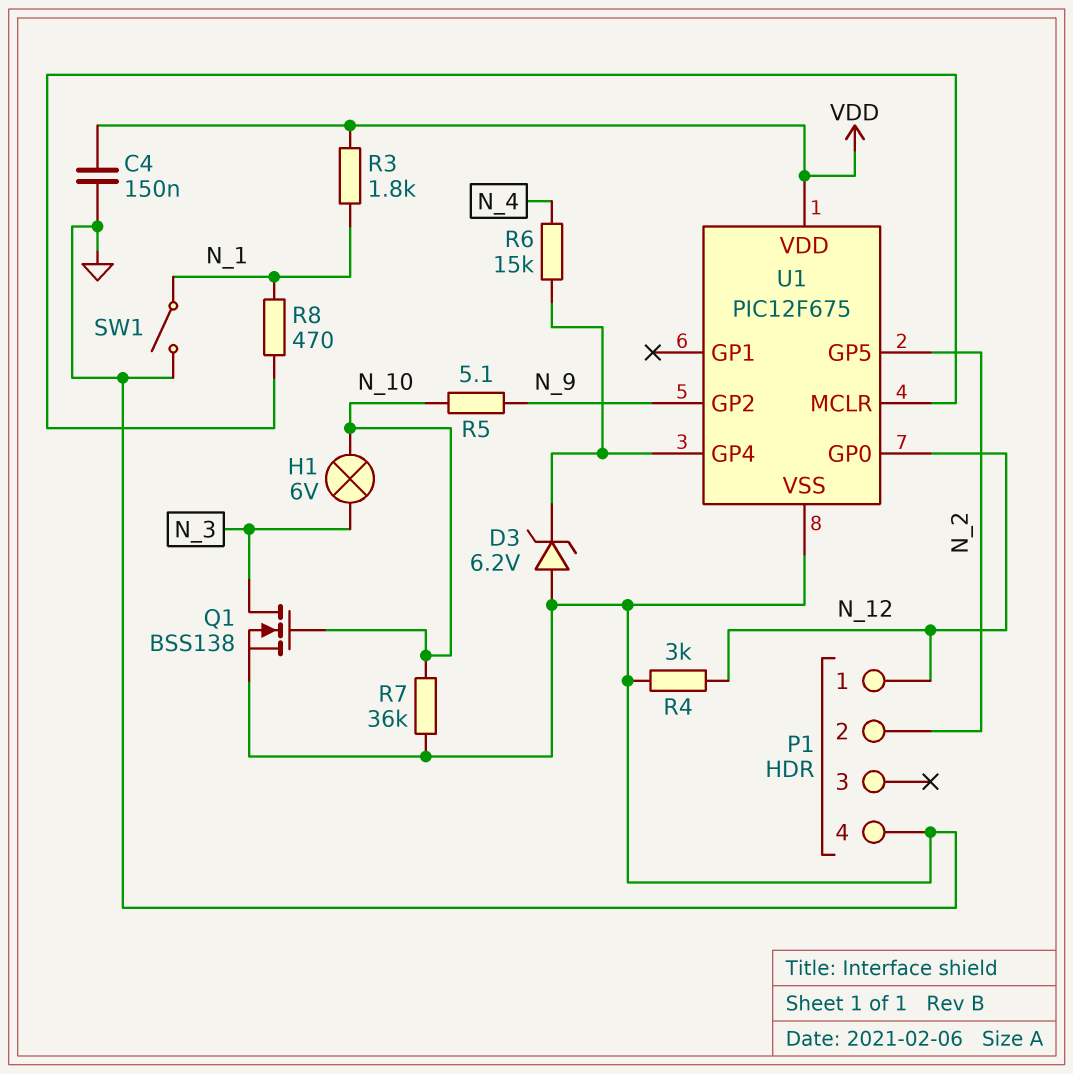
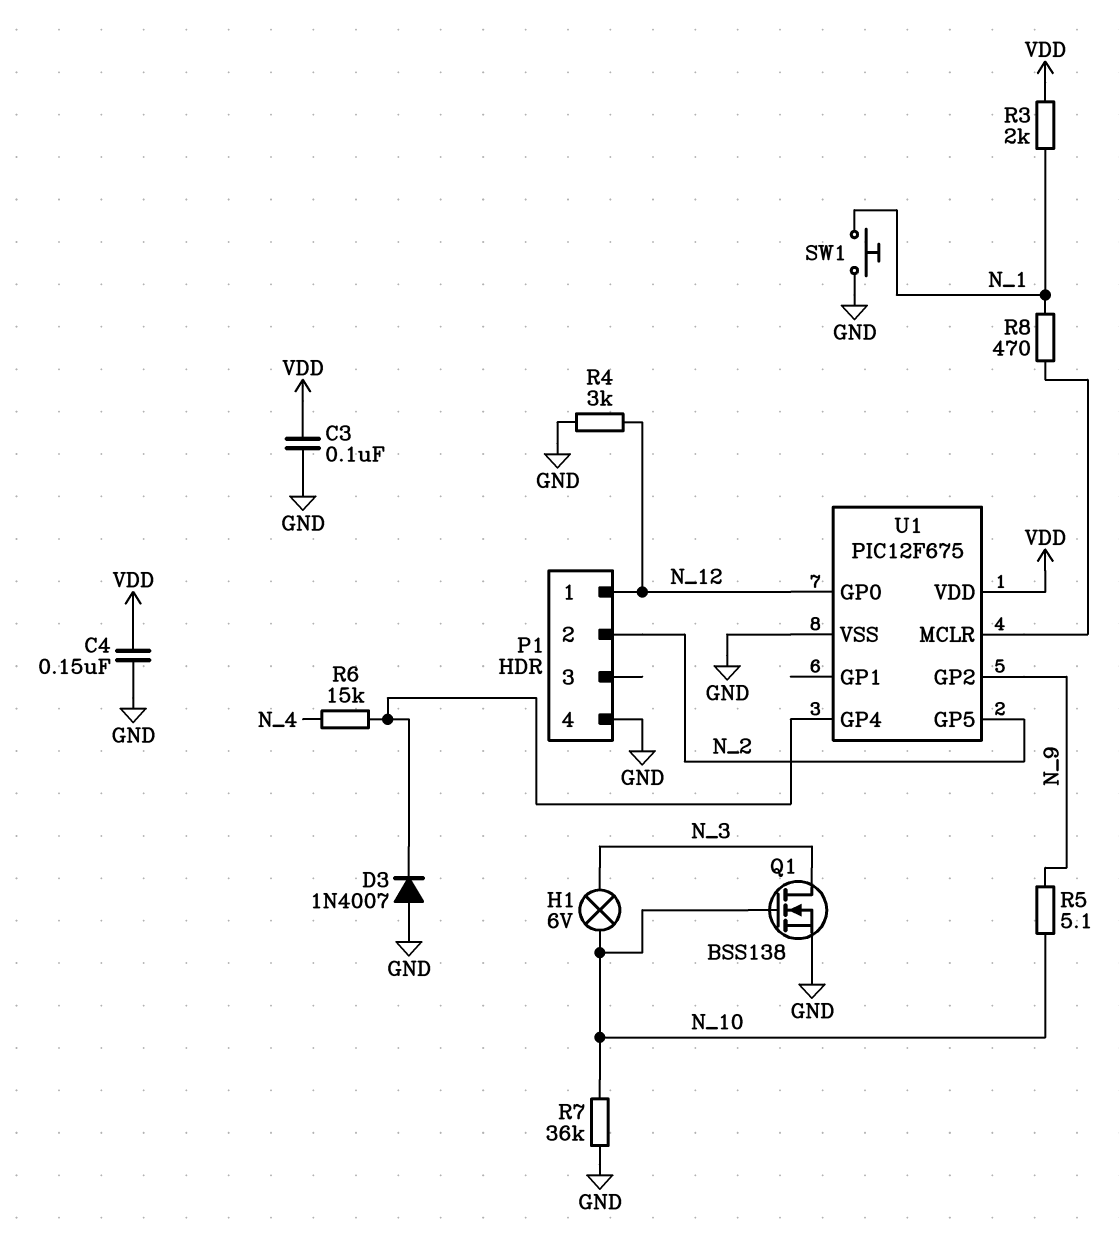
C3: none -> 100nF (GND, VDD)
D3: zener 6.2V (A GND, K U1/GP4) -> diode 1N4007 (A GND, K U1/GP4)
R3: 1.8k (N_1, VDD) -> 2k (N_1, VDD)
SW1: switch (GND, N_1) -> button (GND, N_1)

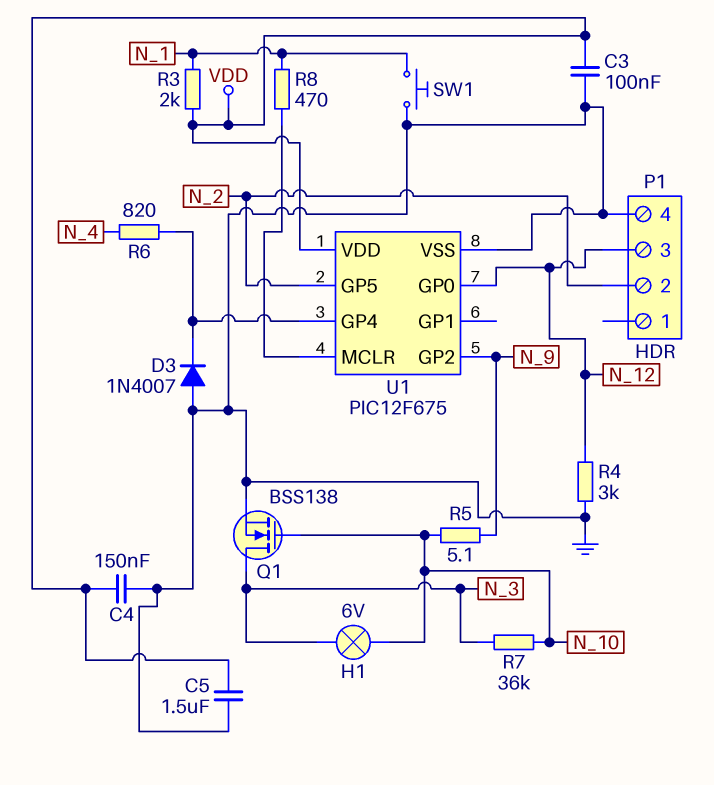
C5: none -> 1.5uF (GND, VDD)
P1 pin 1: N_12 -> none
P1 pin 3: none -> N_12
R6: 15k (N_4, U1/GP4) -> 820 (N_4, U1/GP4)
R7: 36k (GND, N_10) -> 36k (N_3, N_10)

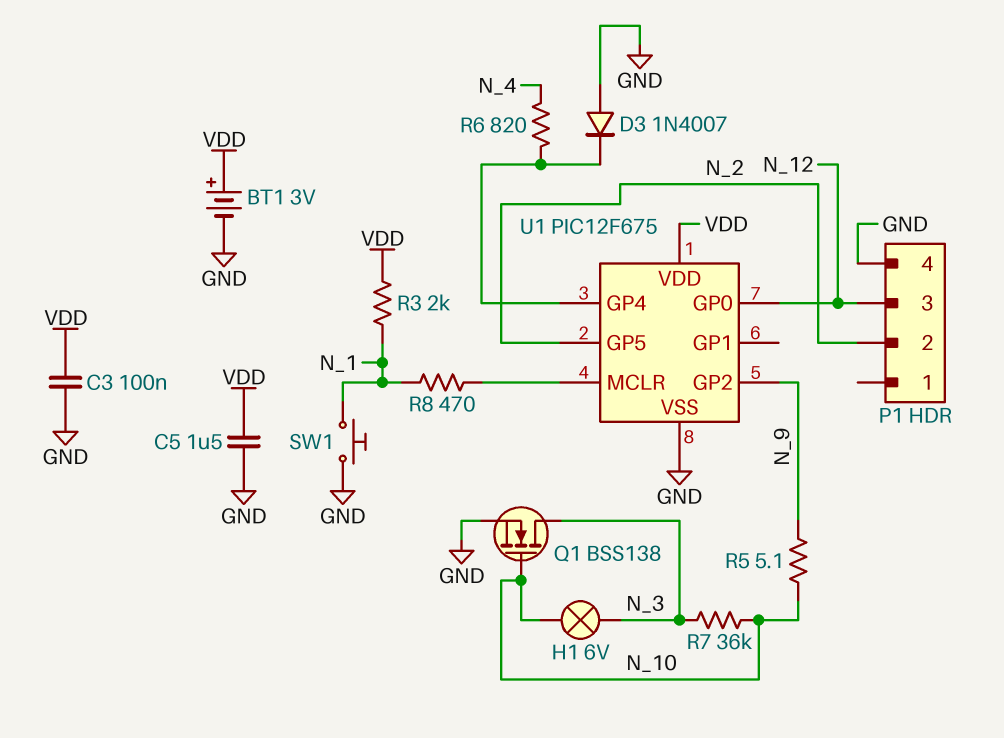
BT1: none -> 3V (plus VDD, minus GND)
C4: 150nF (GND, VDD) -> none
R4: 3k (GND, N_12) -> none

